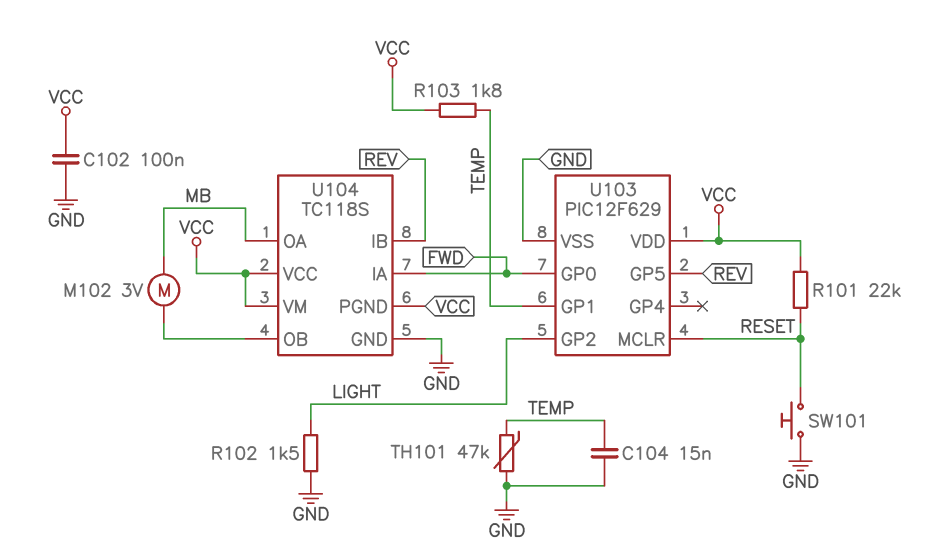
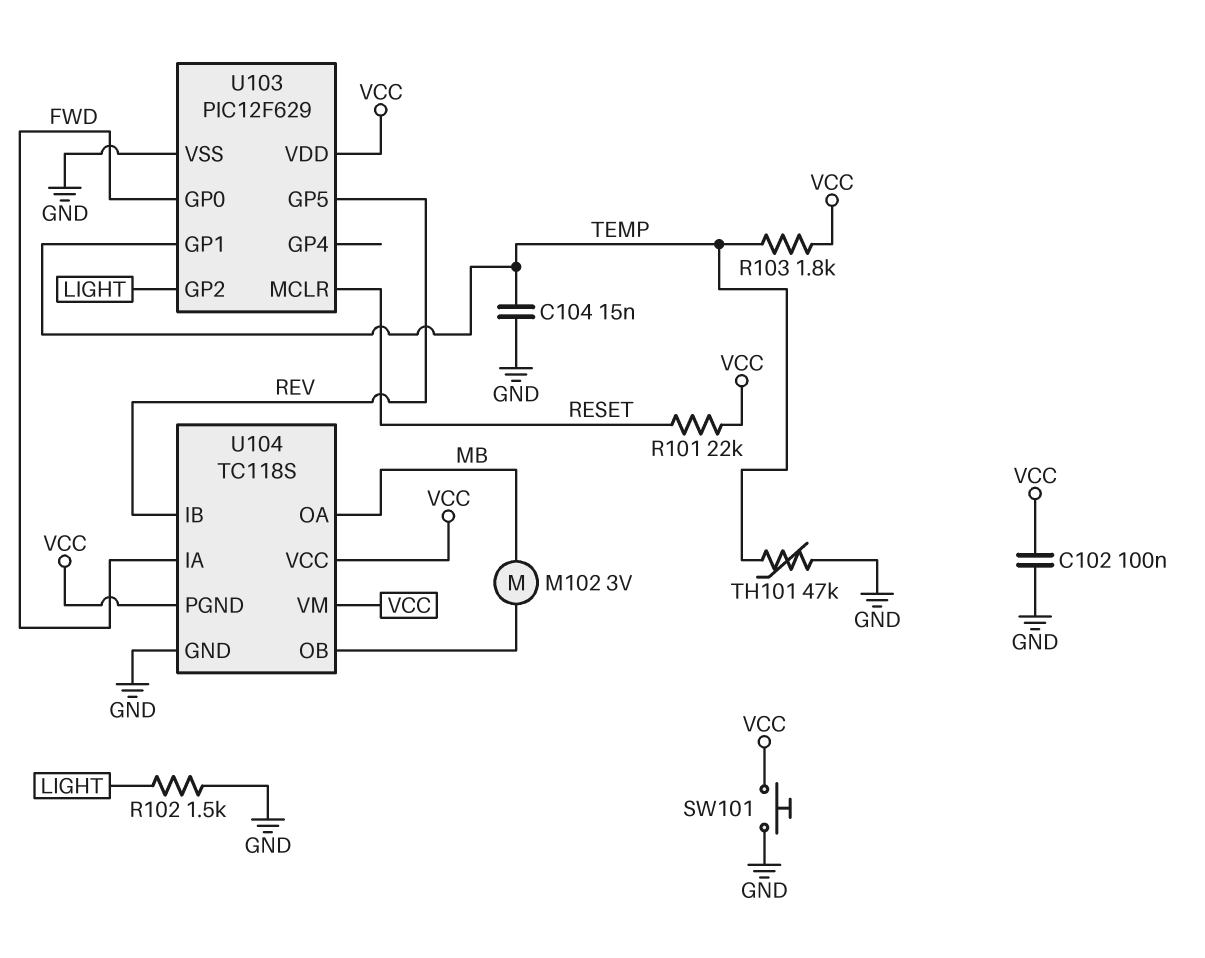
SW101: button (GND, RESET) -> button (GND, VCC)

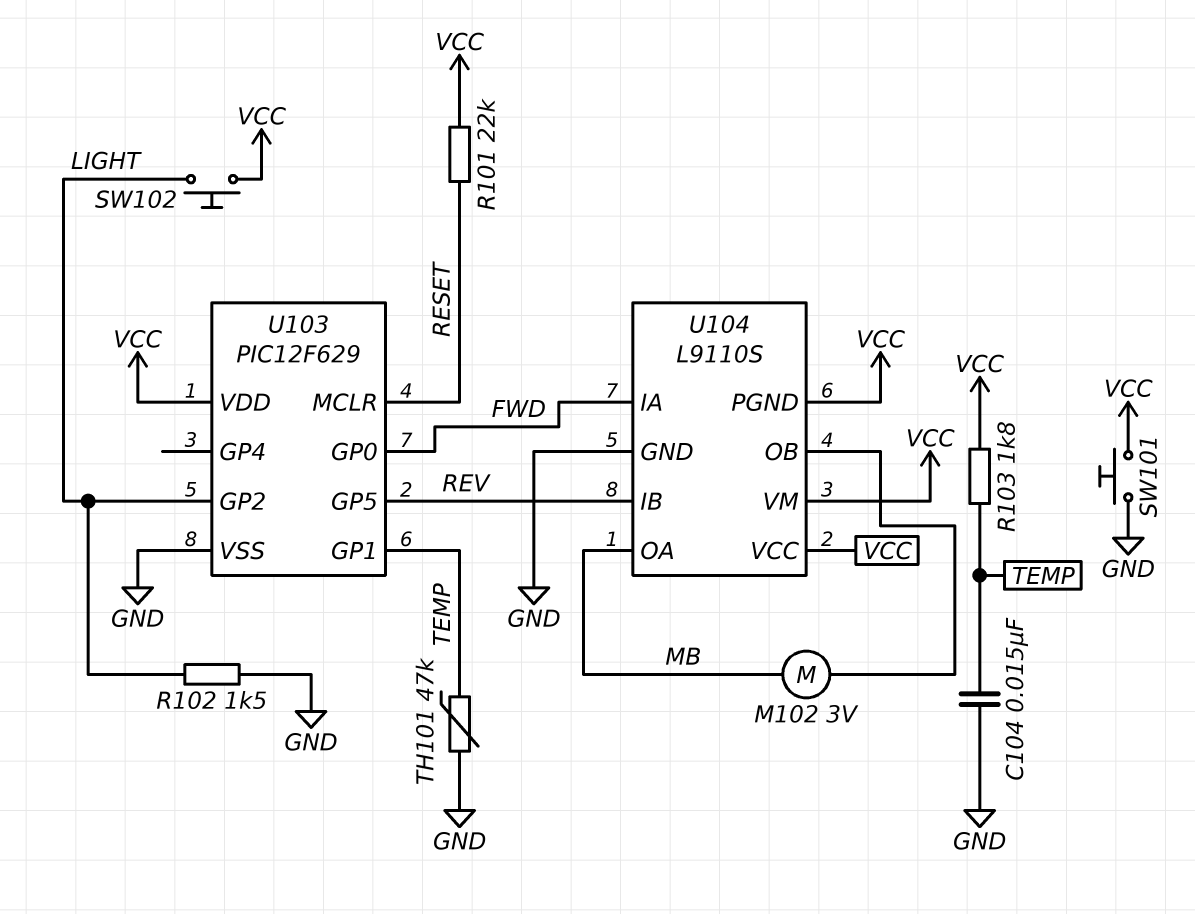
C102: 100nF (GND, VCC) -> none
SW102: none -> button (LIGHT, VCC)
U104: TC118S -> L9110S

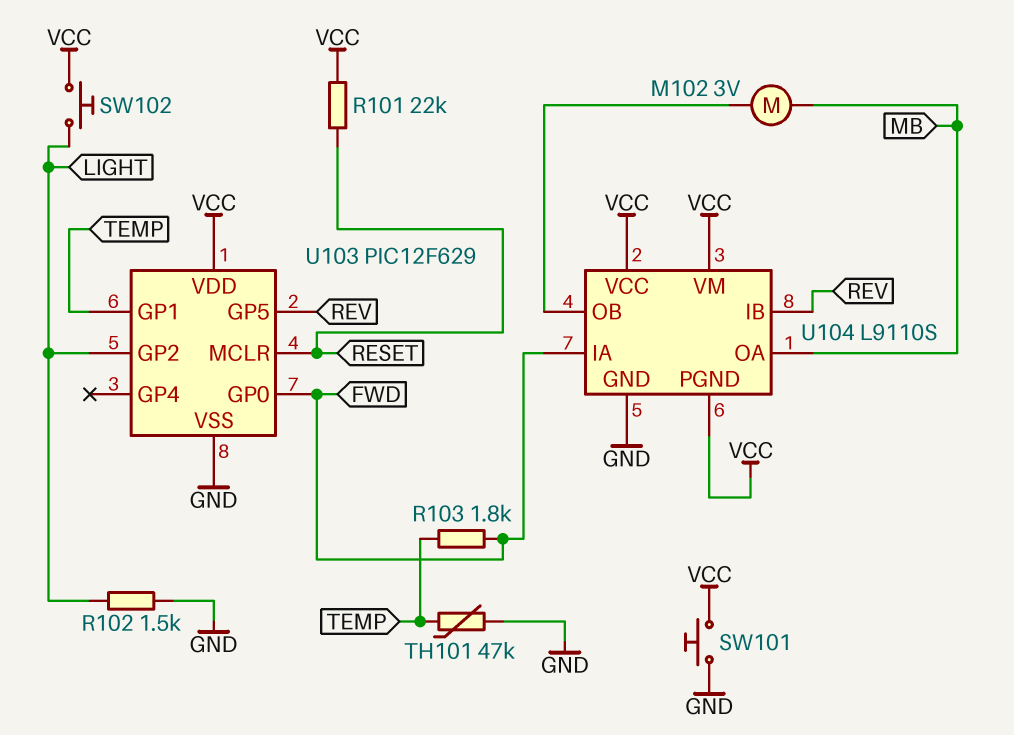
C104: 15nF (GND, TEMP) -> none
R103: 1.8k (TEMP, VCC) -> 1.8k (FWD, TEMP)

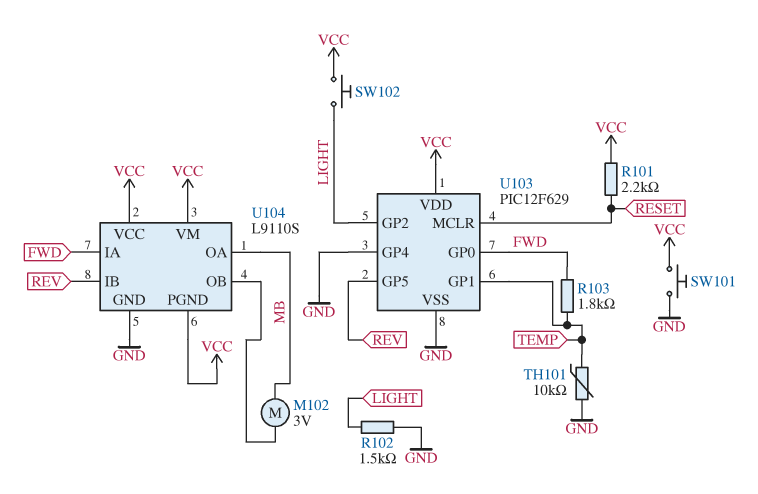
R101: 22k (RESET, VCC) -> 2.2k (RESET, VCC)
TH101: 47k (GND, TEMP) -> 10k (GND, TEMP)
U103 pin GP4: none -> GND

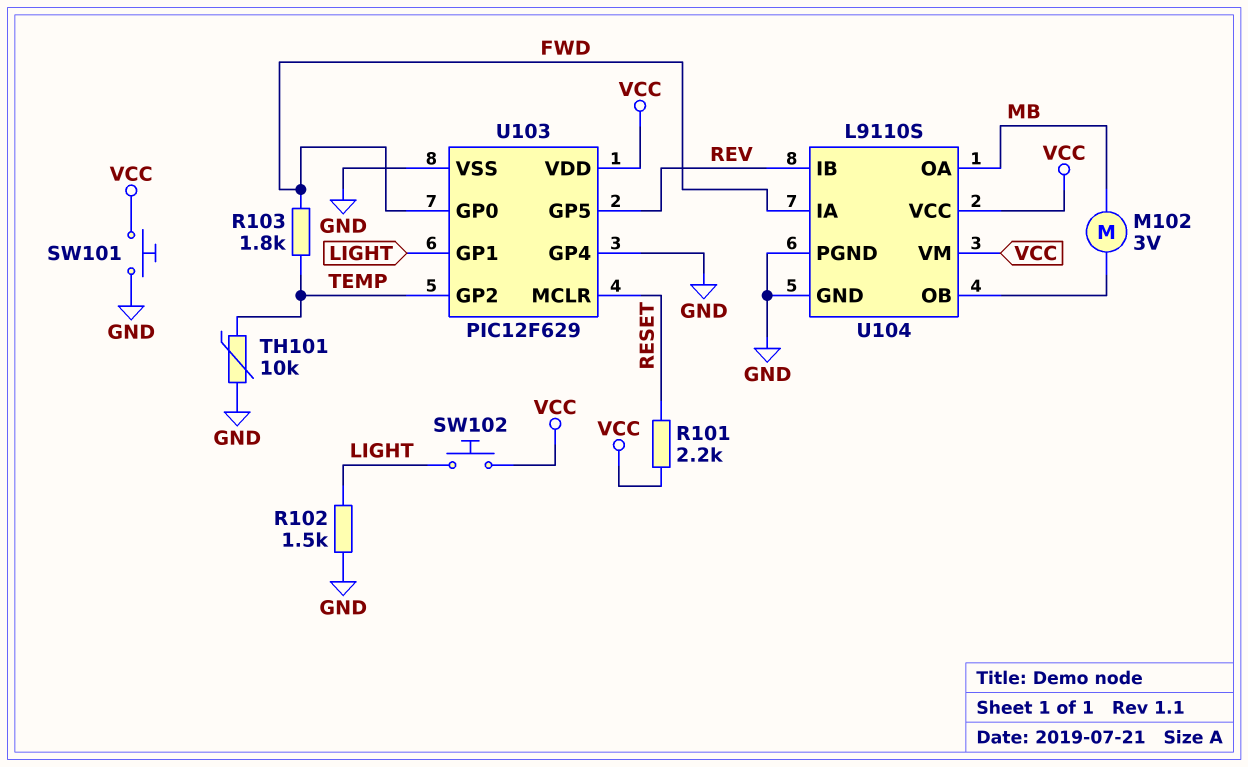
U103 pin GP1: TEMP -> LIGHT
U103 pin GP2: LIGHT -> TEMP
U104 pin PGND: VCC -> GND

